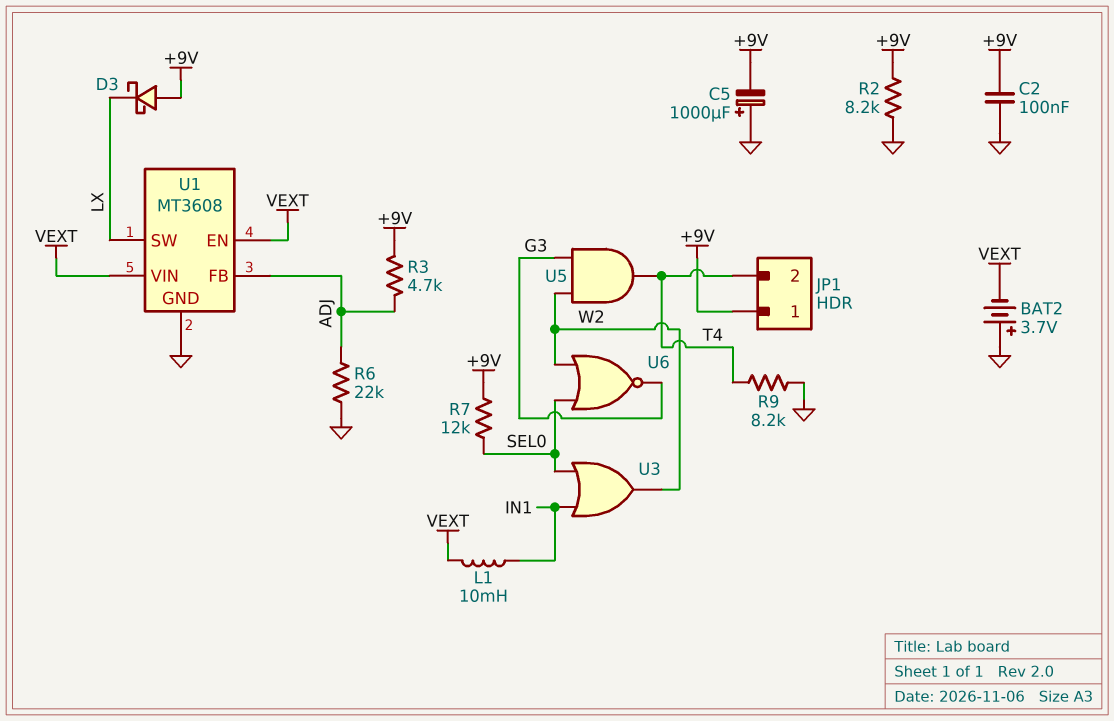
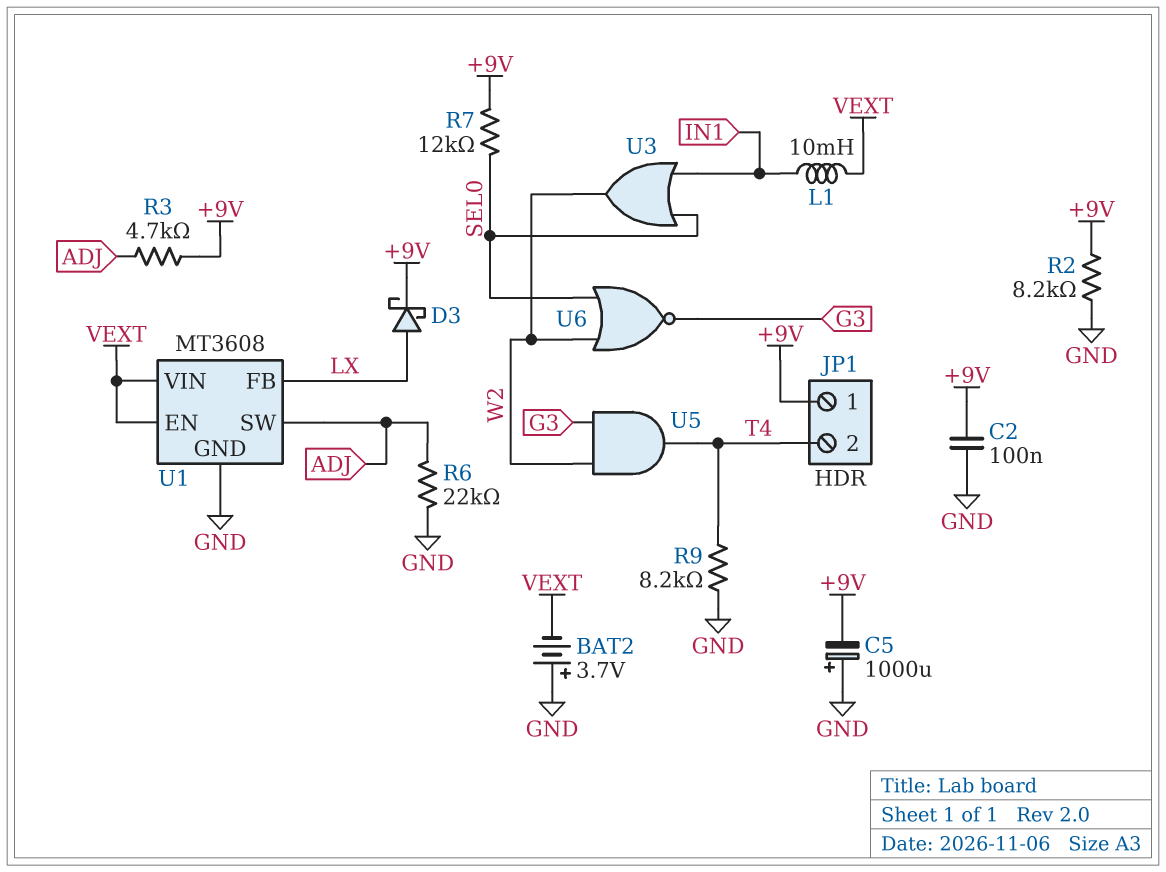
D3: schottky (A +9V, K LX) -> schottky (A LX, K +9V)
U1 pin FB: ADJ -> LX
U1 pin SW: LX -> ADJ

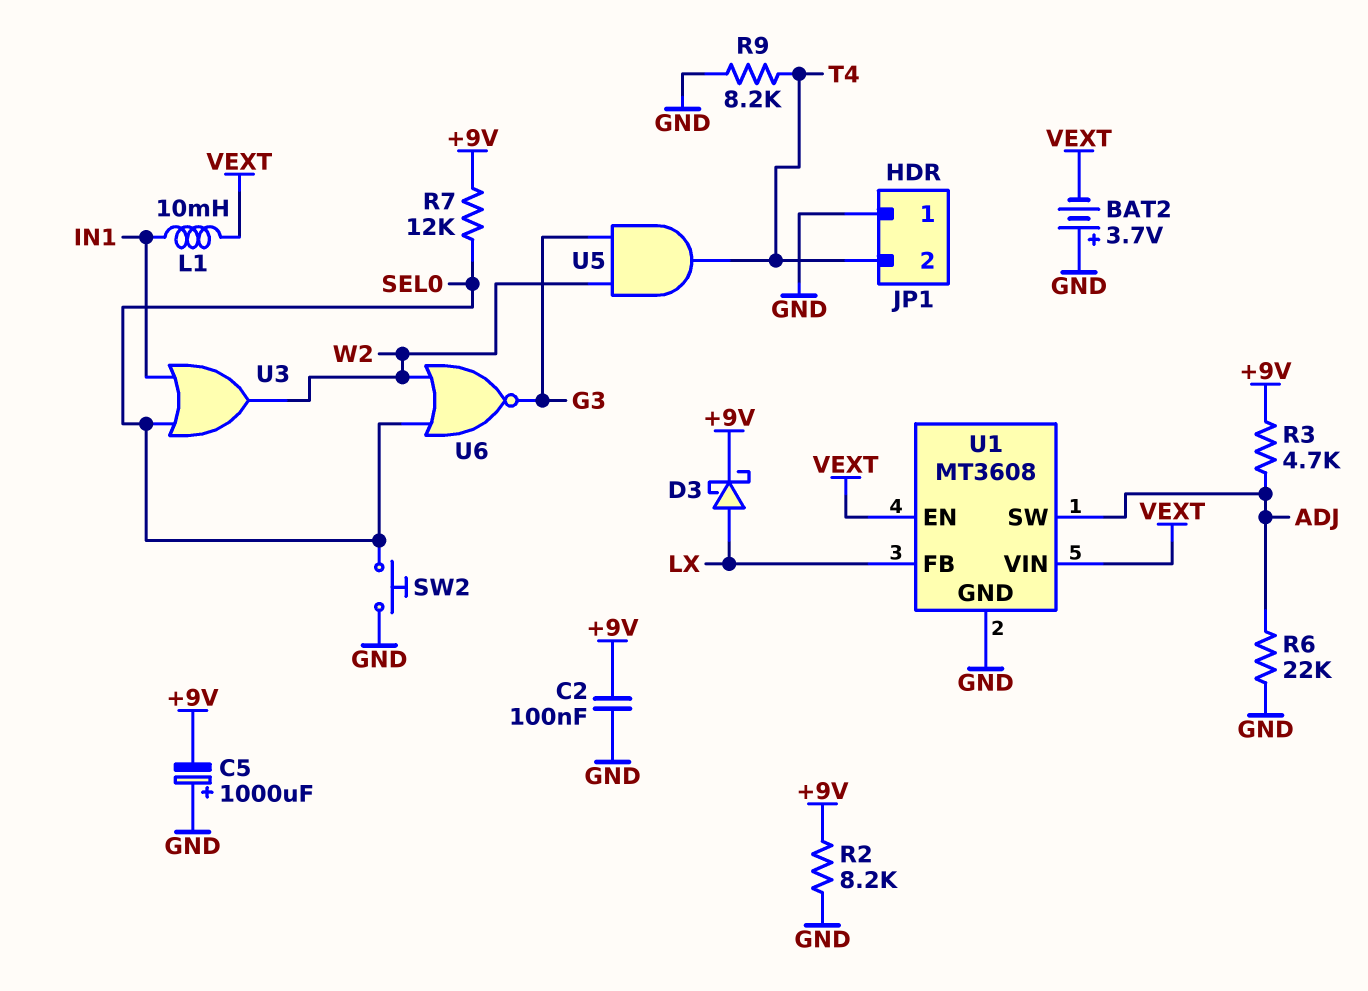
JP1 pin 1: +9V -> GND
SW2: none -> button (GND, SEL0)

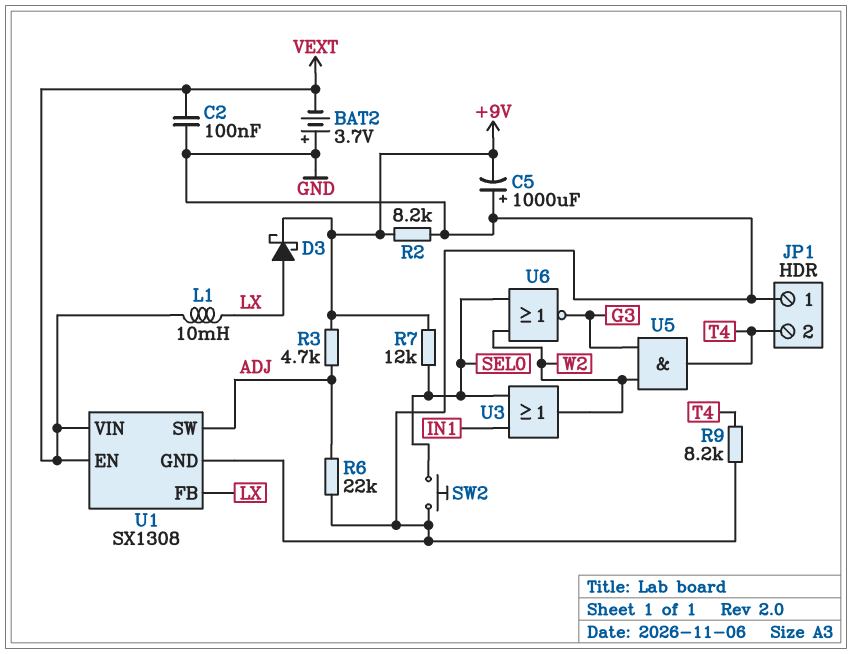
C2: 100nF (+9V, GND) -> 100nF (GND, VEXT)
L1: 10mH (IN1, VEXT) -> 10mH (LX, VEXT)
U1: MT3608 -> SX1308

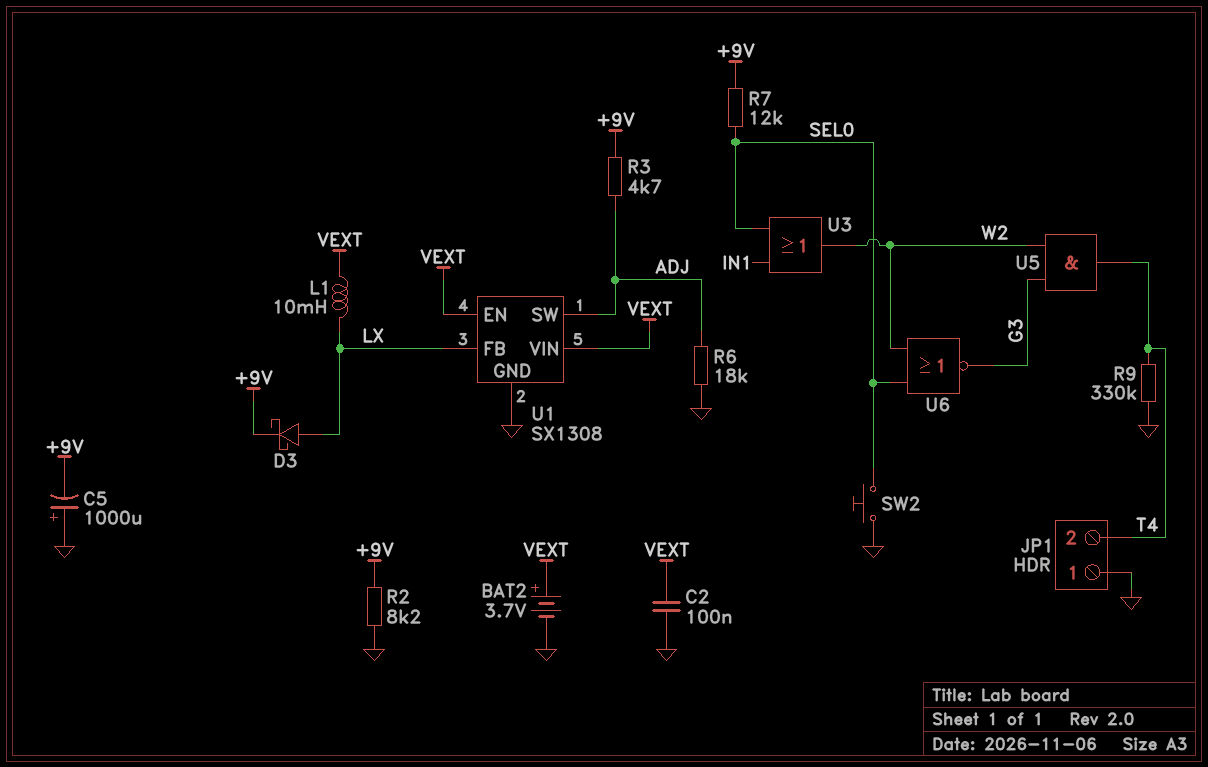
BAT2: 3.7V (plus GND, minus VEXT) -> 3.7V (plus VEXT, minus GND)
R6: 22k (ADJ, GND) -> 18k (ADJ, GND)
R9: 8.2k (GND, T4) -> 330k (GND, T4)

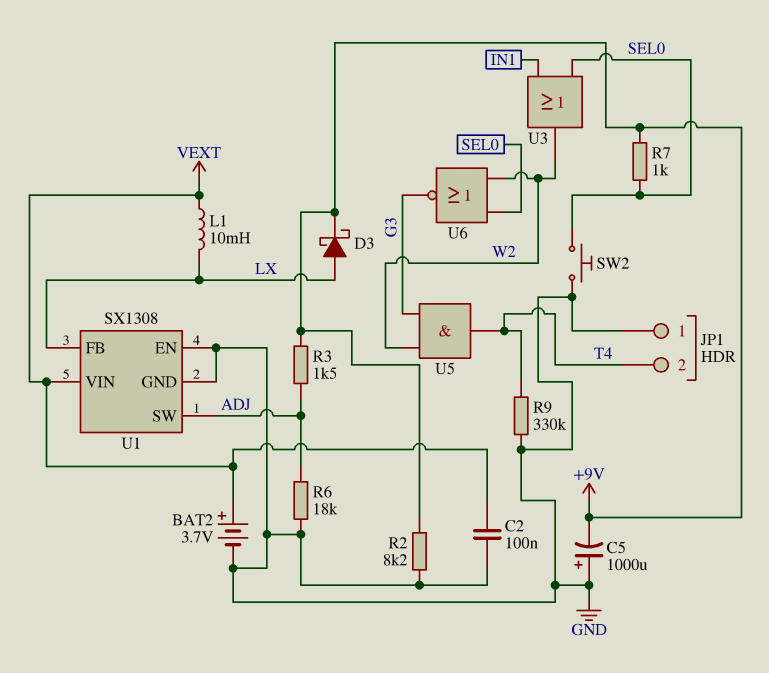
R3: 4.7k (+9V, ADJ) -> 1.5k (+9V, ADJ)
R7: 12k (+9V, SEL0) -> 1k (+9V, SEL0)
U1 pin EN: VEXT -> GND

